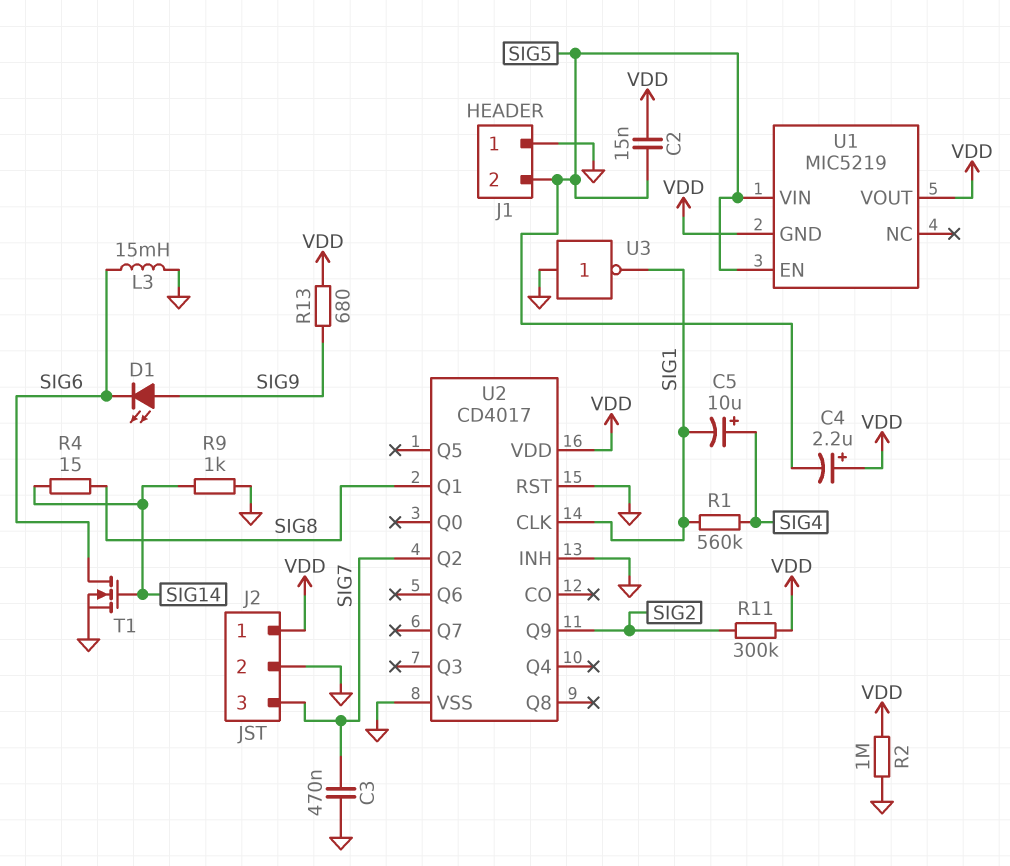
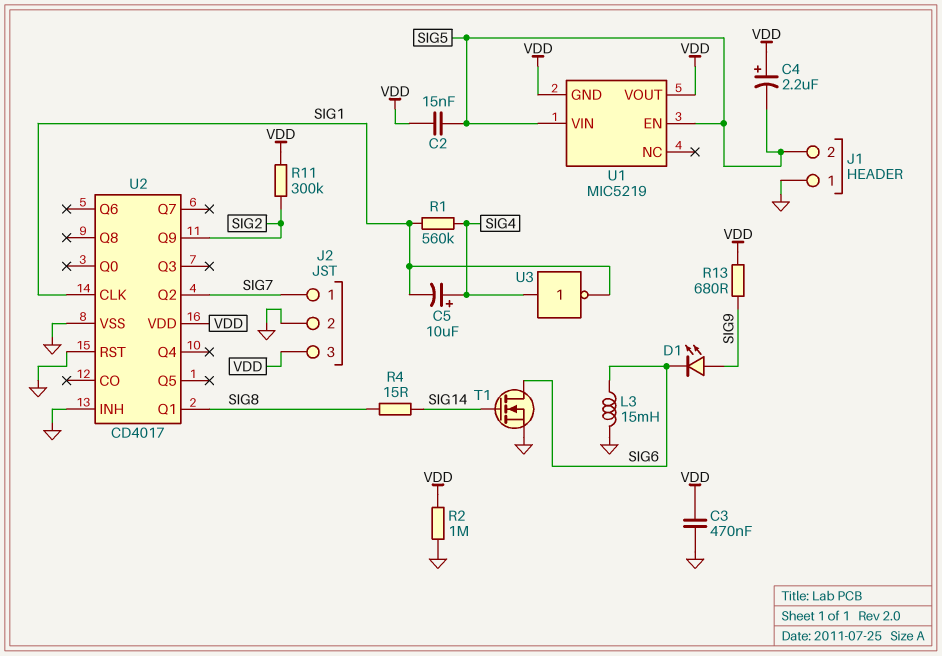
C3: 470nF (GND, SIG7) -> 470nF (GND, VDD)
J2 pin 1: VDD -> SIG7
J2 pin 3: SIG7 -> VDD
R9: 1k (GND, SIG14) -> none
U3: NOT (in GND, out SIG1) -> NOT (in SIG4, out SIG1)

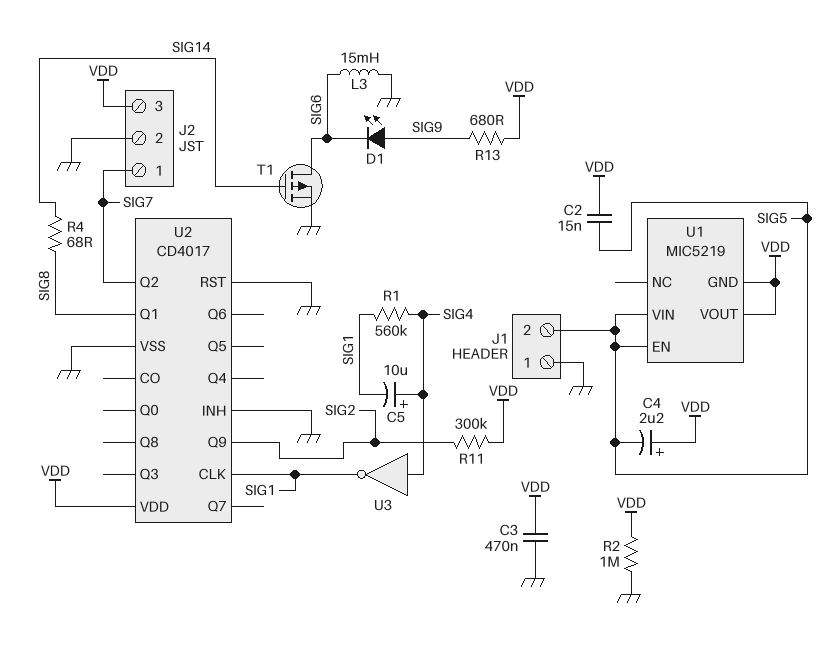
R4: 15 (SIG8, SIG14) -> 68 (SIG8, SIG14)
T1: NMOS (G SIG14, D SIG6, S GND) -> PMOS (G SIG14, D SIG6, S GND)

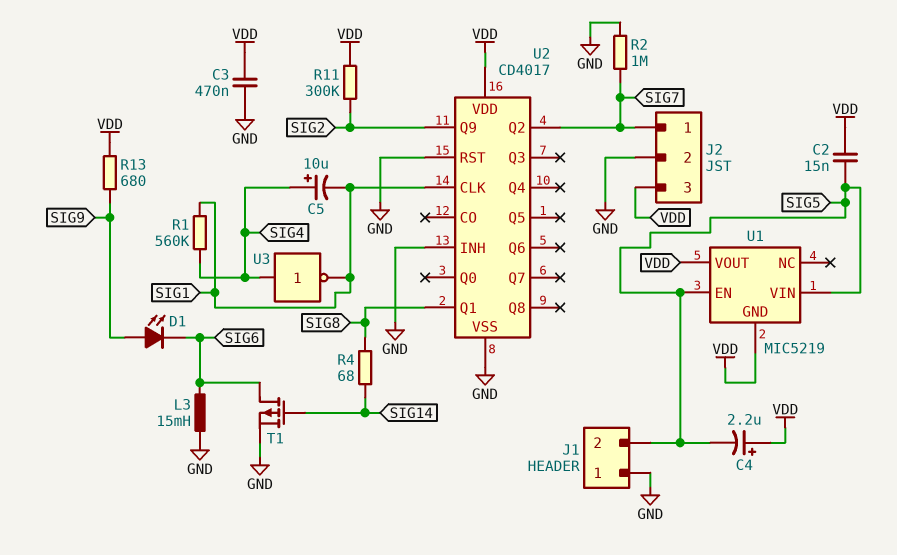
R2: 1M (GND, VDD) -> 1M (GND, SIG7)

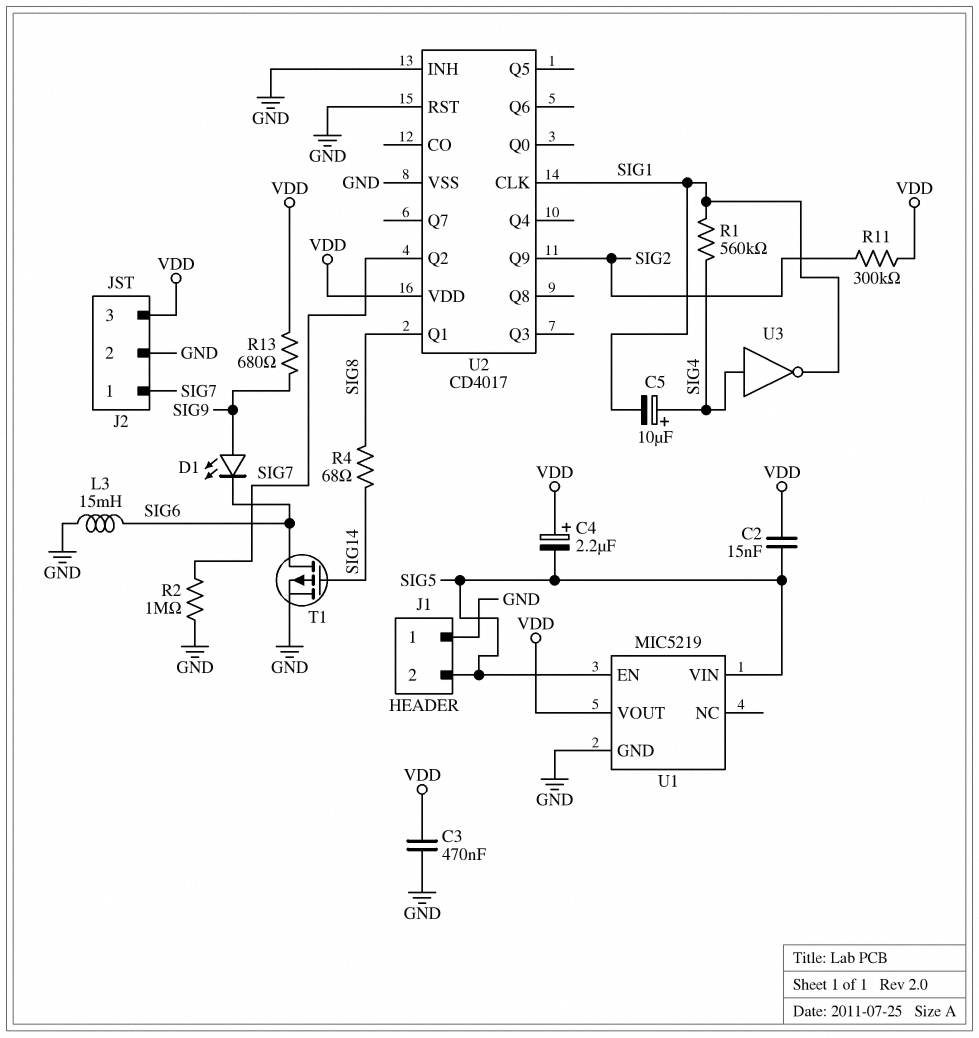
U1 pin GND: VDD -> GND

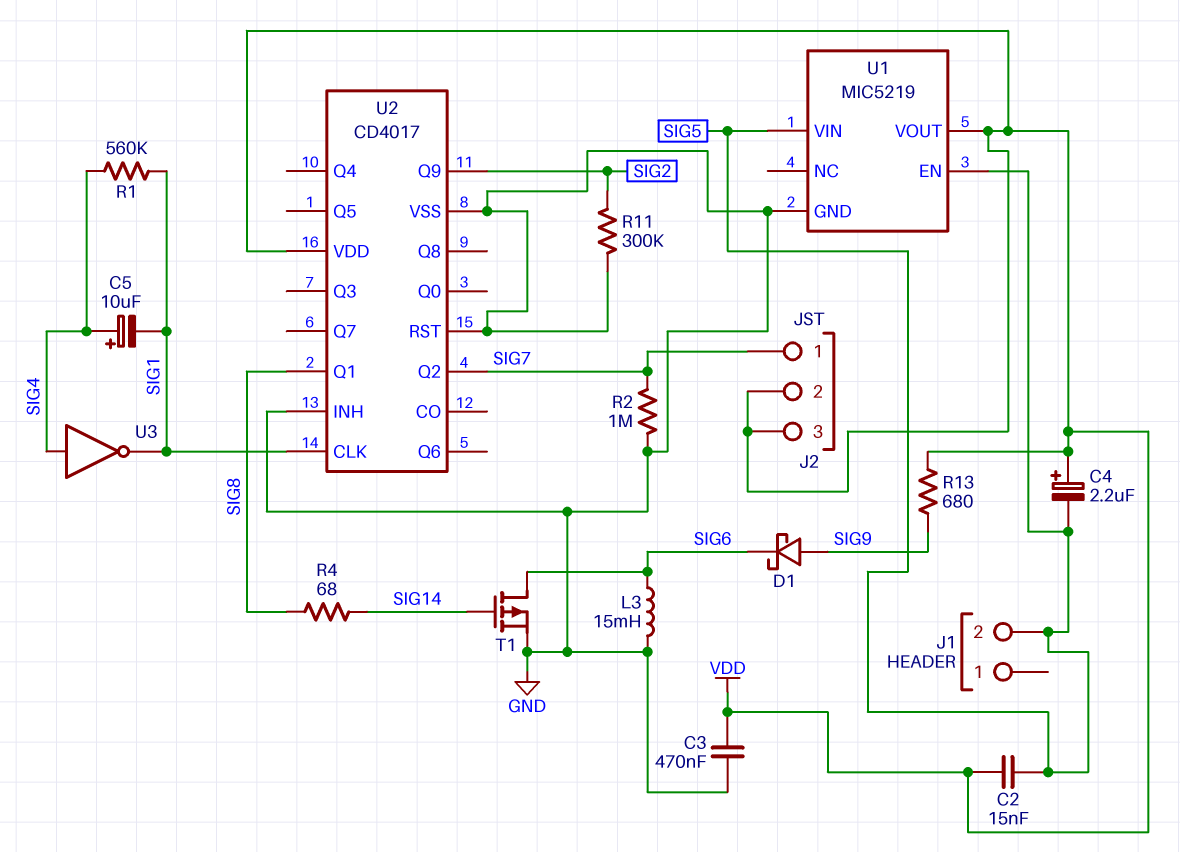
D1: LED (A SIG9, K SIG6) -> schottky (A SIG9, K SIG6)
J1 pin 1: GND -> none
J2 pin 2: GND -> VDD
R11: 300k (SIG2, VDD) -> 300k (GND, SIG2)

